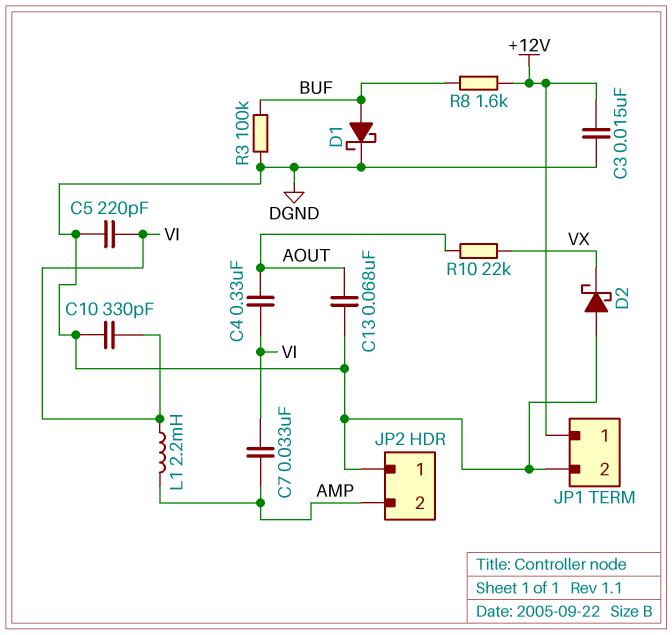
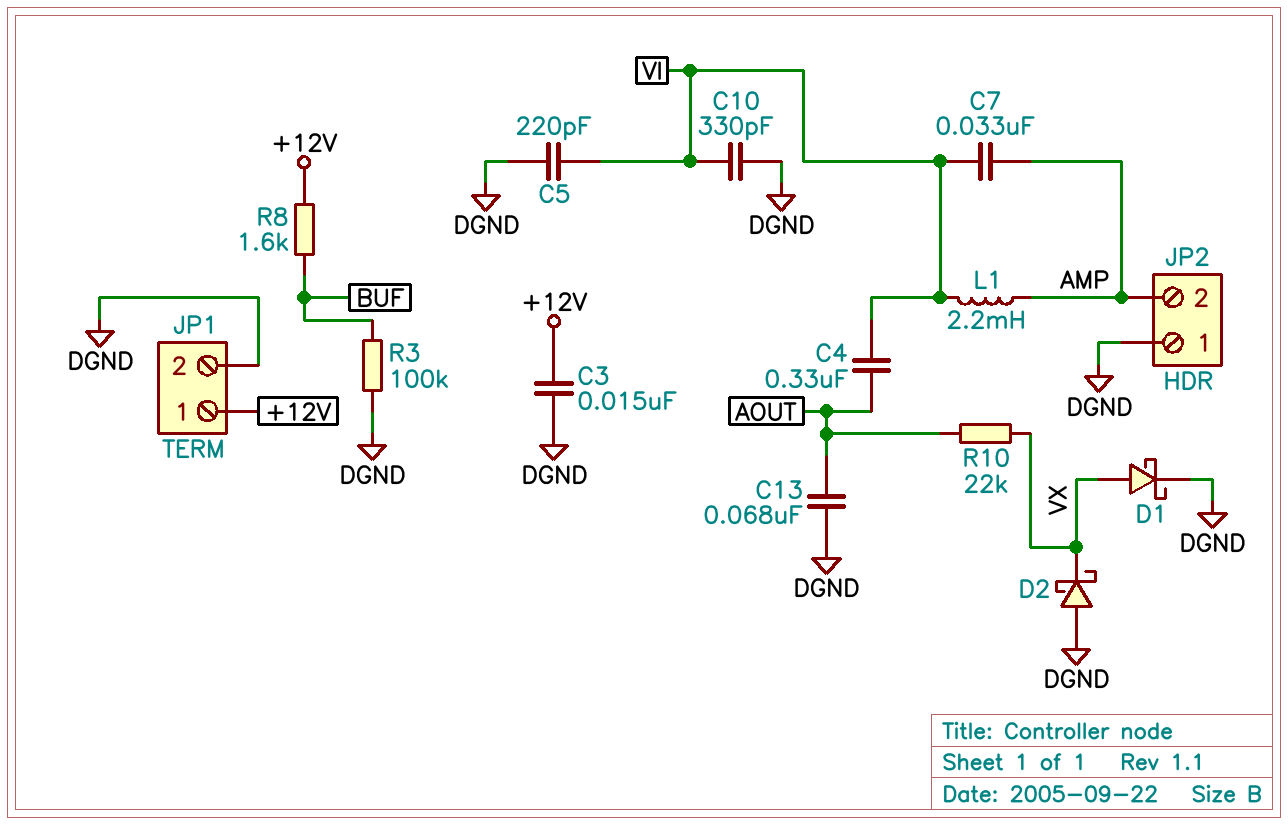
D1: schottky (A BUF, K DGND) -> schottky (A VX, K DGND)

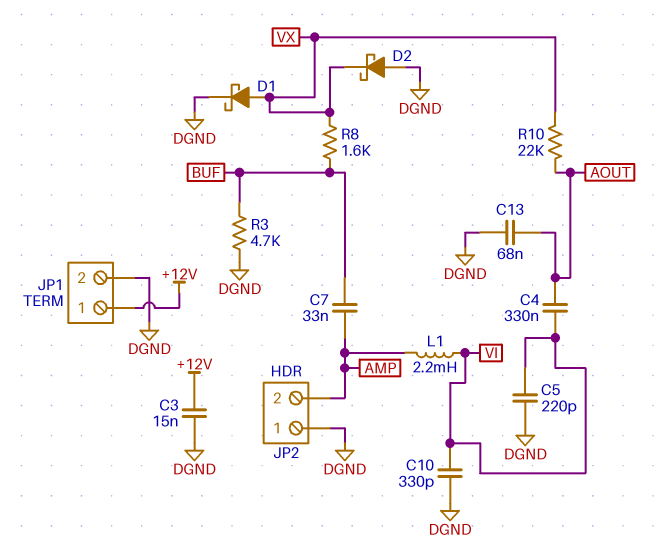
C7: 33nF (AMP, VI) -> 33nF (AMP, BUF)
R3: 100k (BUF, DGND) -> 4.7k (BUF, DGND)
R8: 1.6k (+12V, BUF) -> 1.6k (BUF, VX)

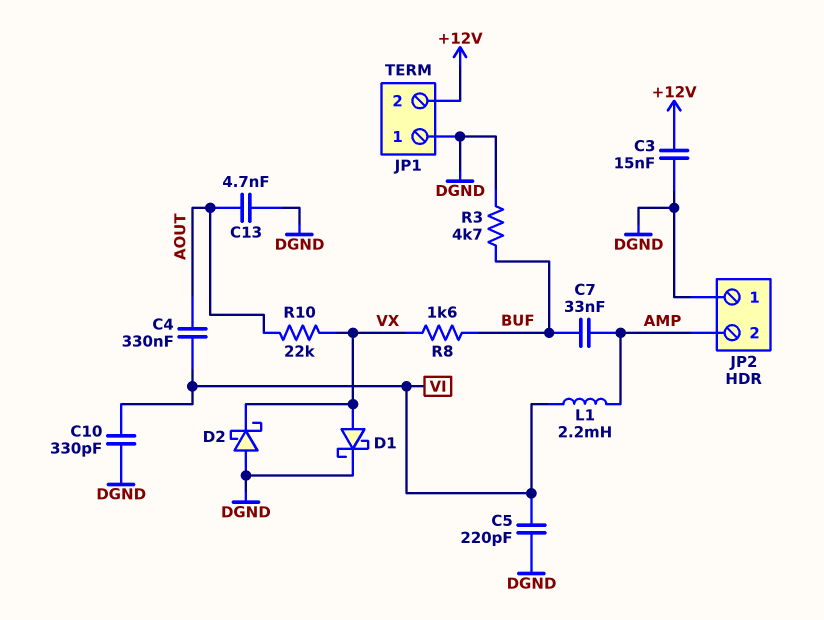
C13: 68nF (AOUT, DGND) -> 4.7nF (AOUT, DGND)
JP1 pin 1: +12V -> DGND
JP1 pin 2: DGND -> +12V

